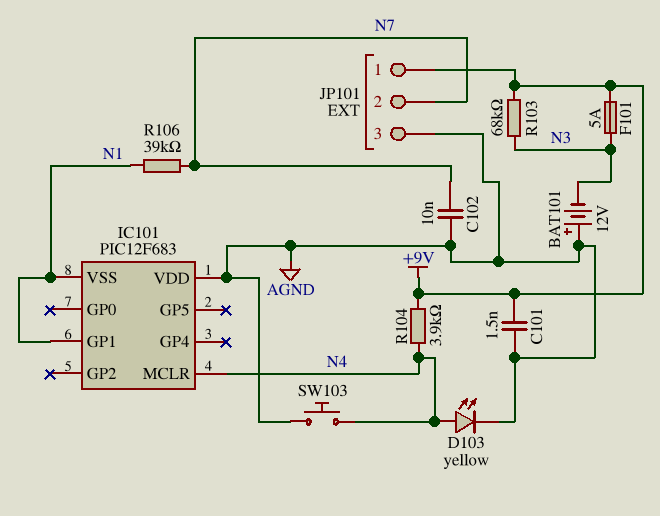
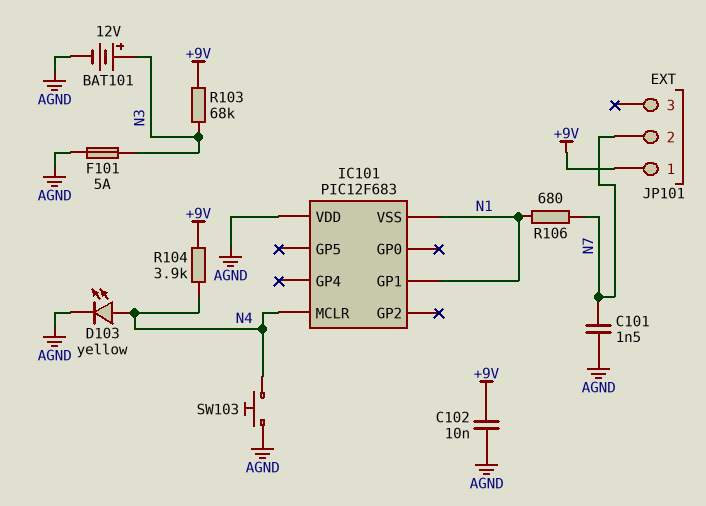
BAT101: 12V (plus AGND, minus N3) -> 12V (plus N3, minus AGND)
C101: 1.5nF (+9V, AGND) -> 1.5nF (AGND, N7)
C102: 10nF (AGND, N7) -> 10nF (+9V, AGND)
F101: 5A (+9V, N3) -> 5A (AGND, N3)
JP101 pin 3: AGND -> none
R106: 39k (N1, N7) -> 680 (N1, N7)

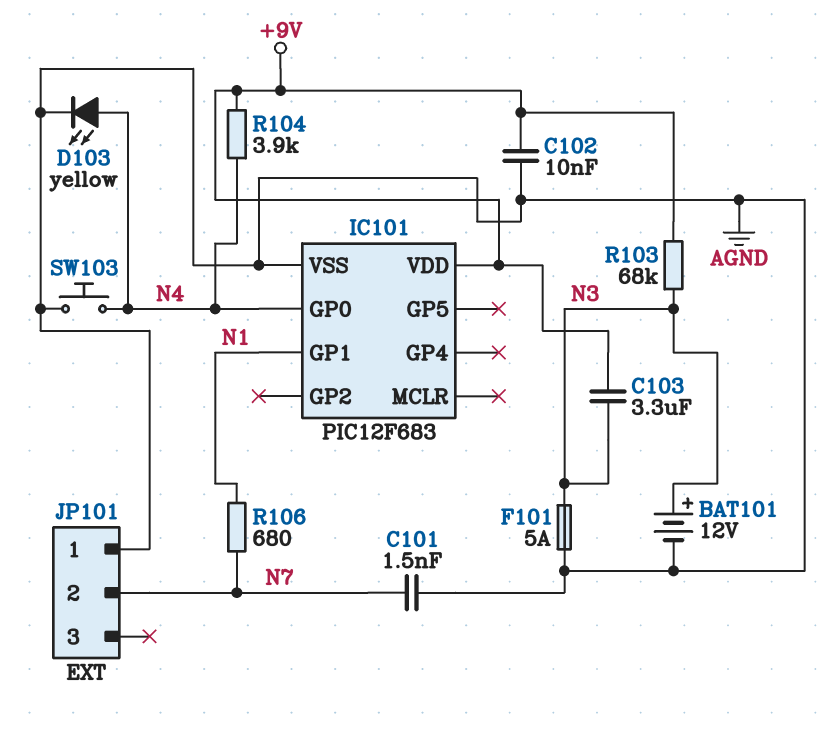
C103: none -> 3.3uF (+9V, N3)
IC101 pin GP0: none -> N4
IC101 pin MCLR: N4 -> none
IC101 pin VDD: AGND -> +9V
IC101 pin VSS: N1 -> AGND
JP101 pin 1: +9V -> AGND

